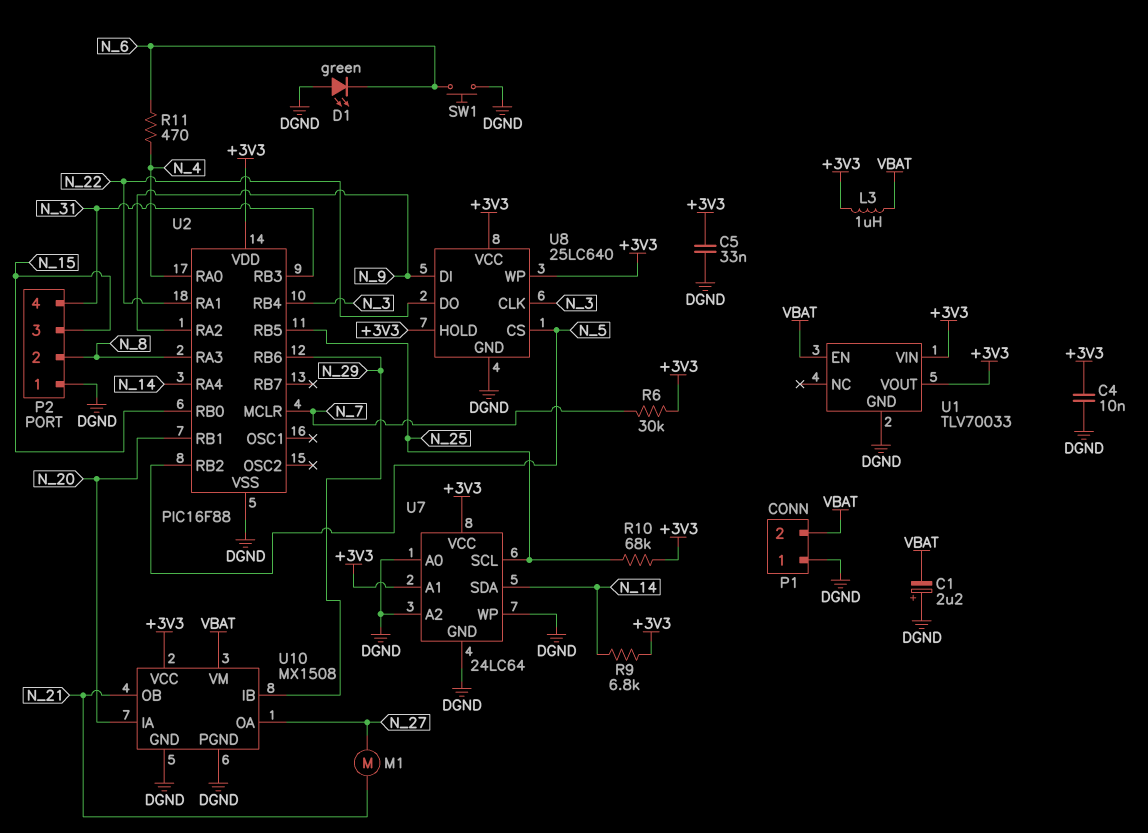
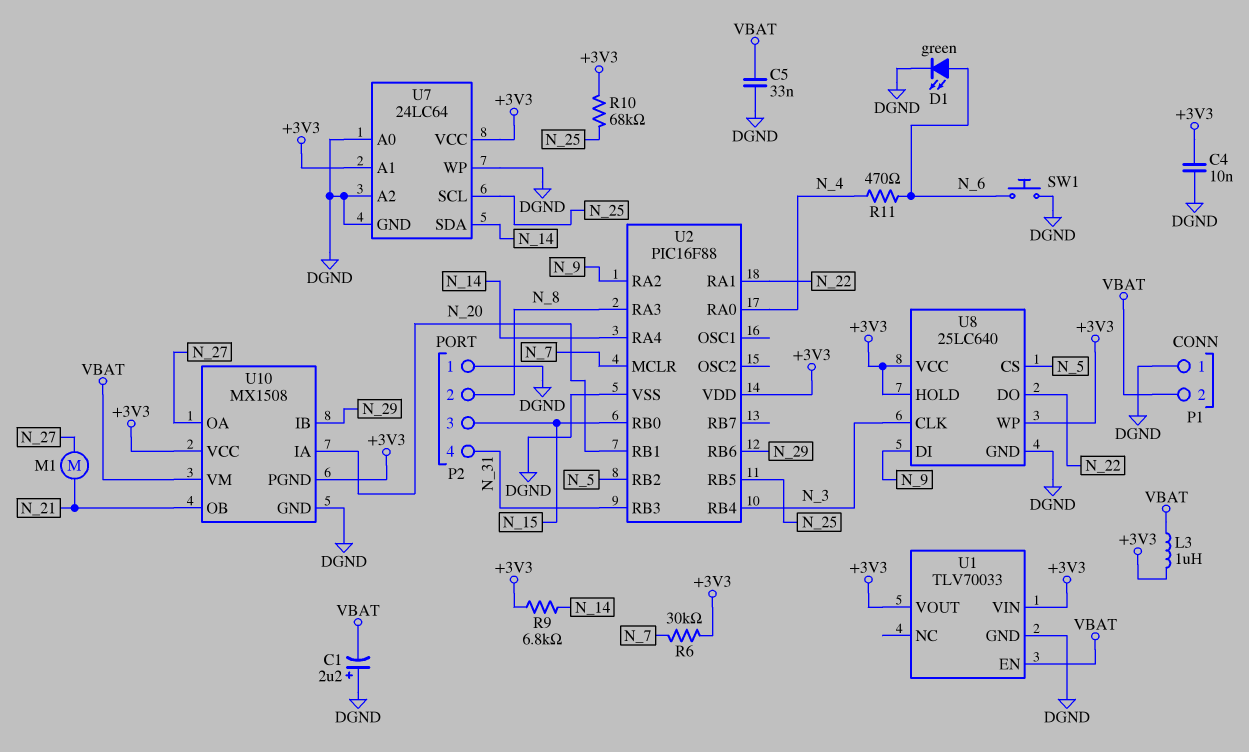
C5: 33nF (+3V3, DGND) -> 33nF (DGND, VBAT)
D1: LED green (A DGND, K N_6) -> LED green (A N_6, K DGND)
U10 pin PGND: DGND -> +3V3

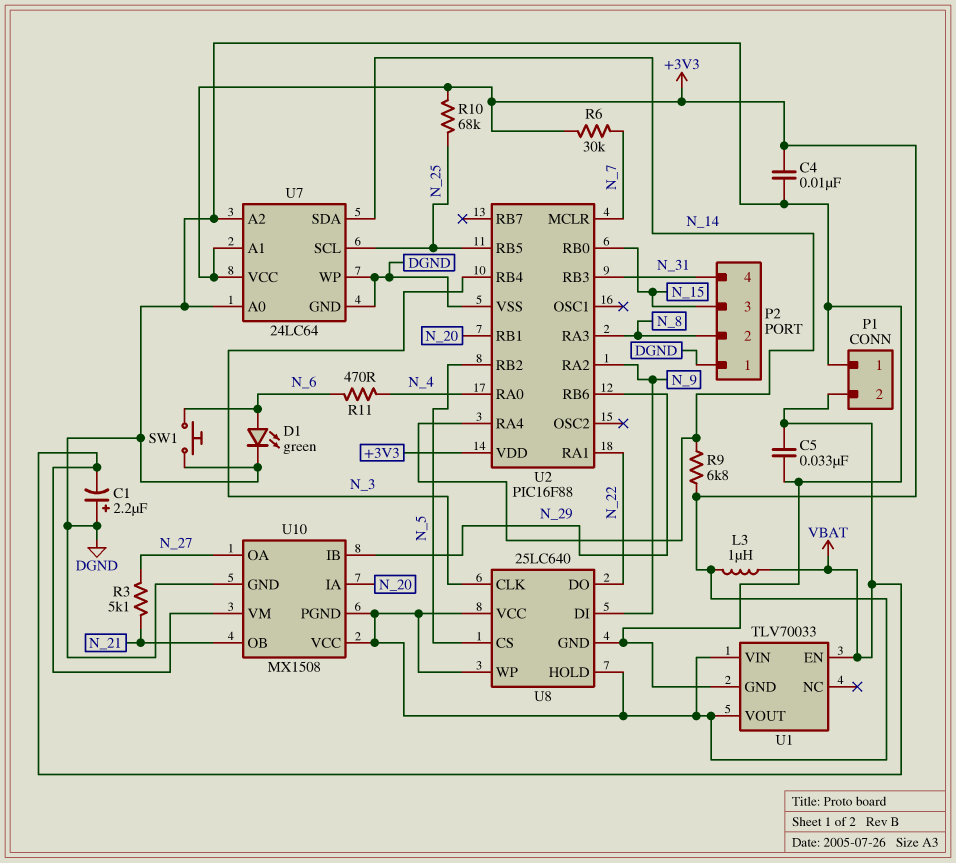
M1: motor (N_21, N_27) -> none
R3: none -> 5.1k (N_21, N_27)

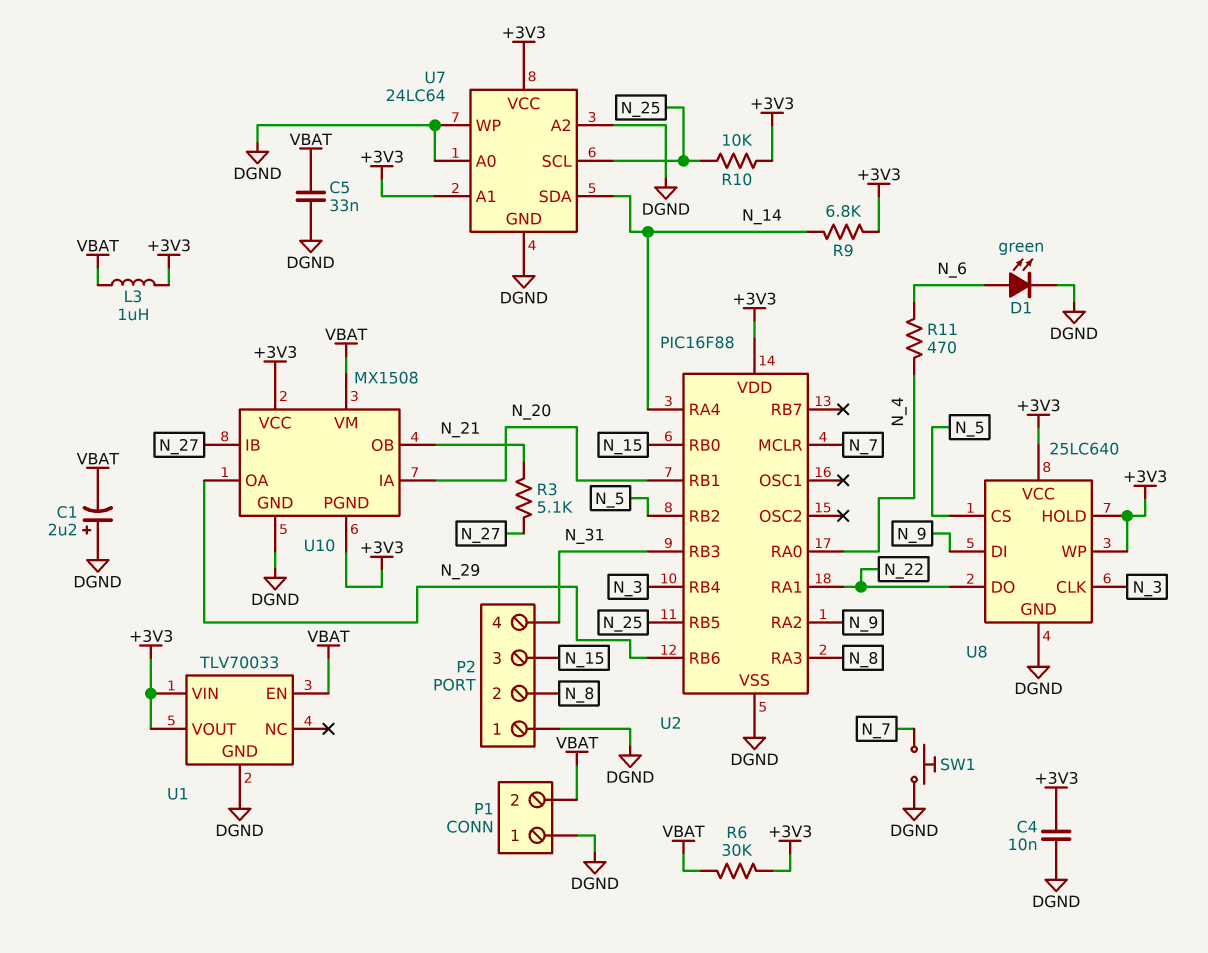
R6: 30k (+3V3, N_7) -> 30k (+3V3, VBAT)
R10: 68k (+3V3, N_25) -> 10k (+3V3, N_25)
SW1: button (DGND, N_6) -> button (DGND, N_7)
U10 pin IB: N_29 -> N_27
U10 pin OA: N_27 -> N_29

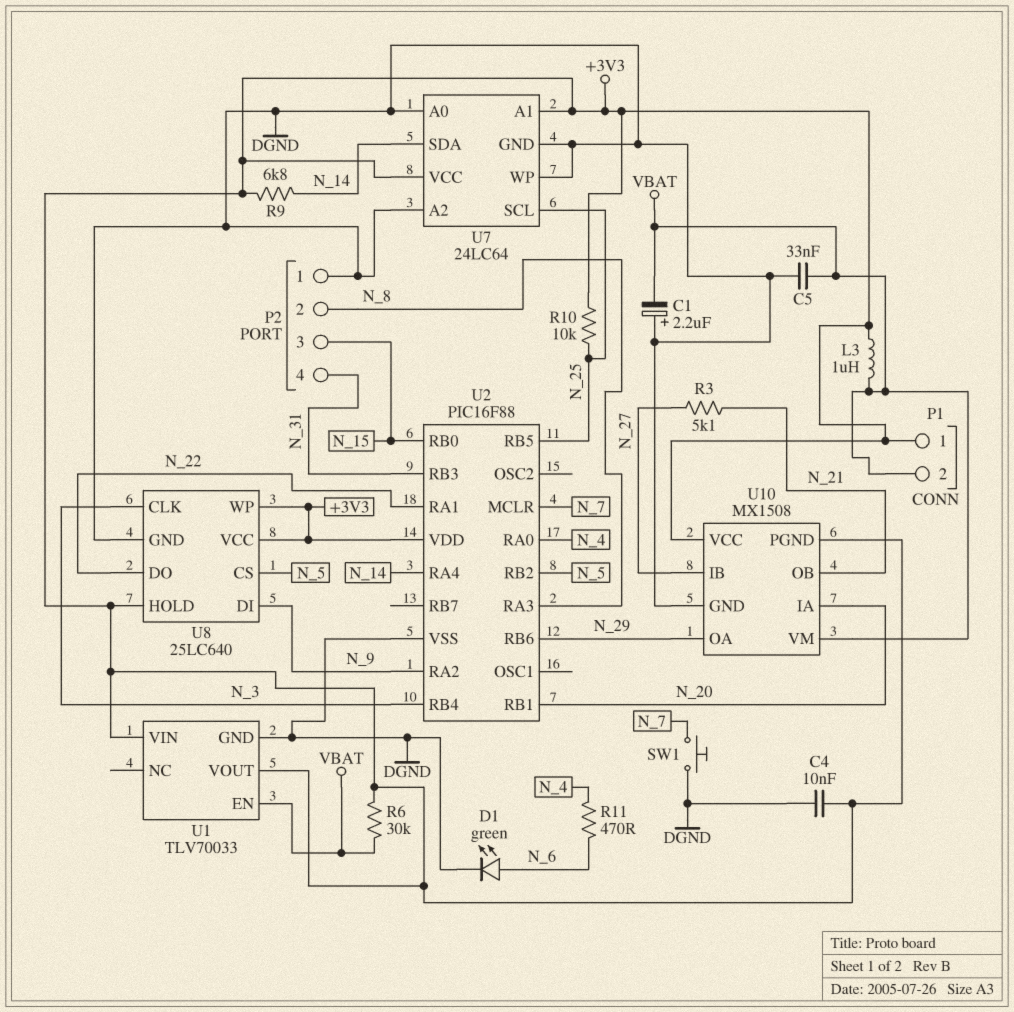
P1 pin 1: DGND -> +3V3

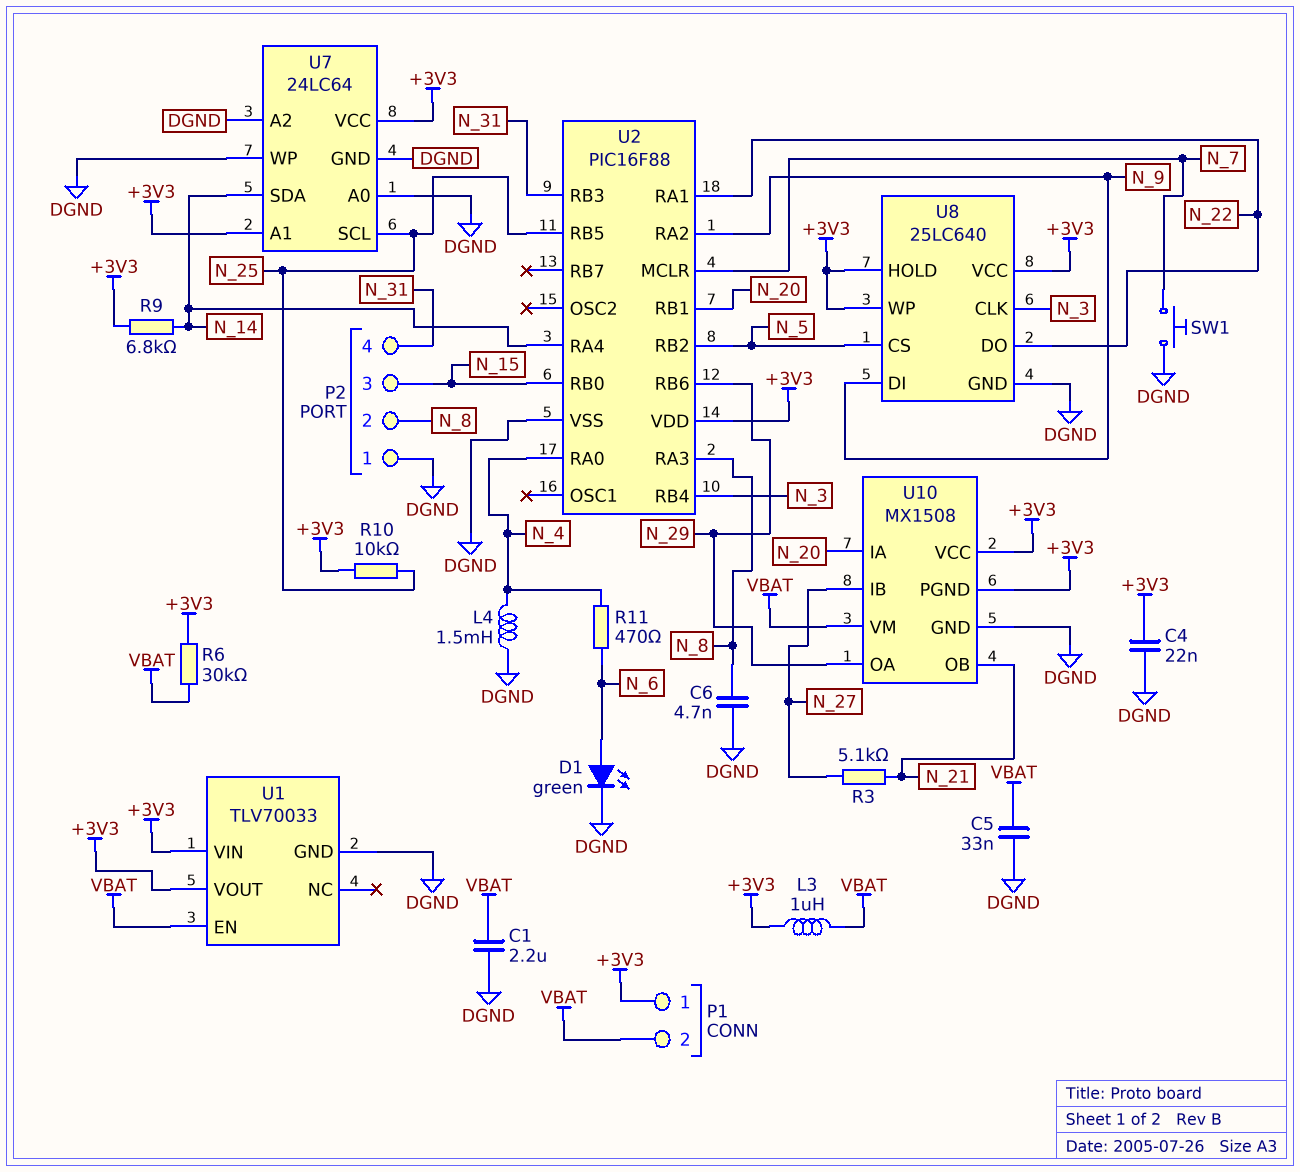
C1: 2.2uF (plus DGND, minus VBAT) -> 2.2uF (DGND, VBAT)
C4: 10nF (+3V3, DGND) -> 22nF (+3V3, DGND)
C6: none -> 4.7nF (DGND, N_8)
L4: none -> 1.5mH (DGND, N_4)

